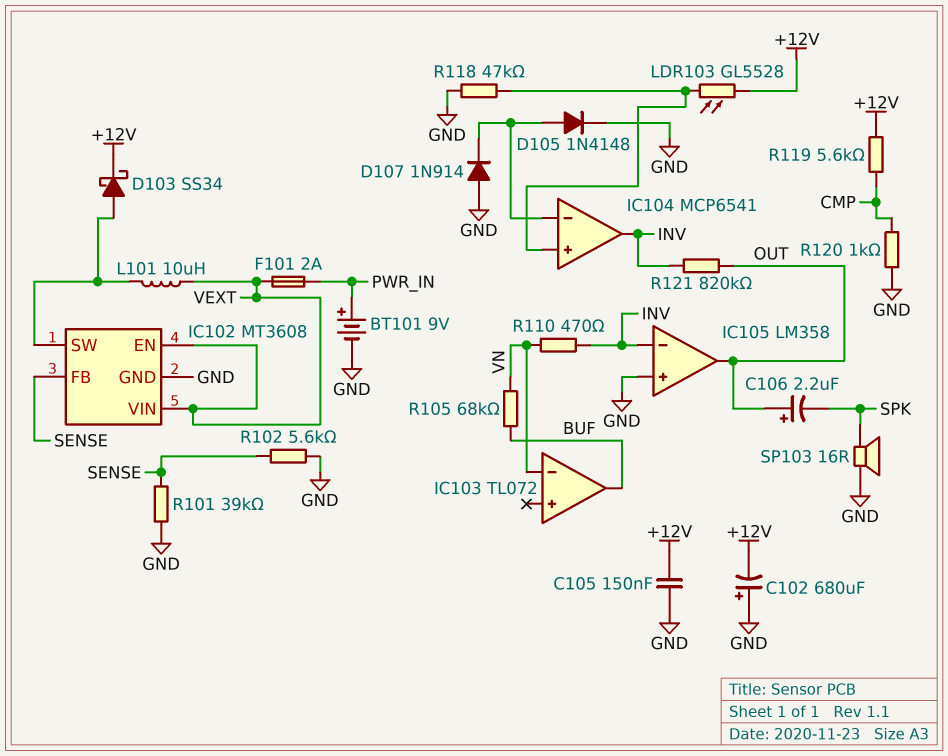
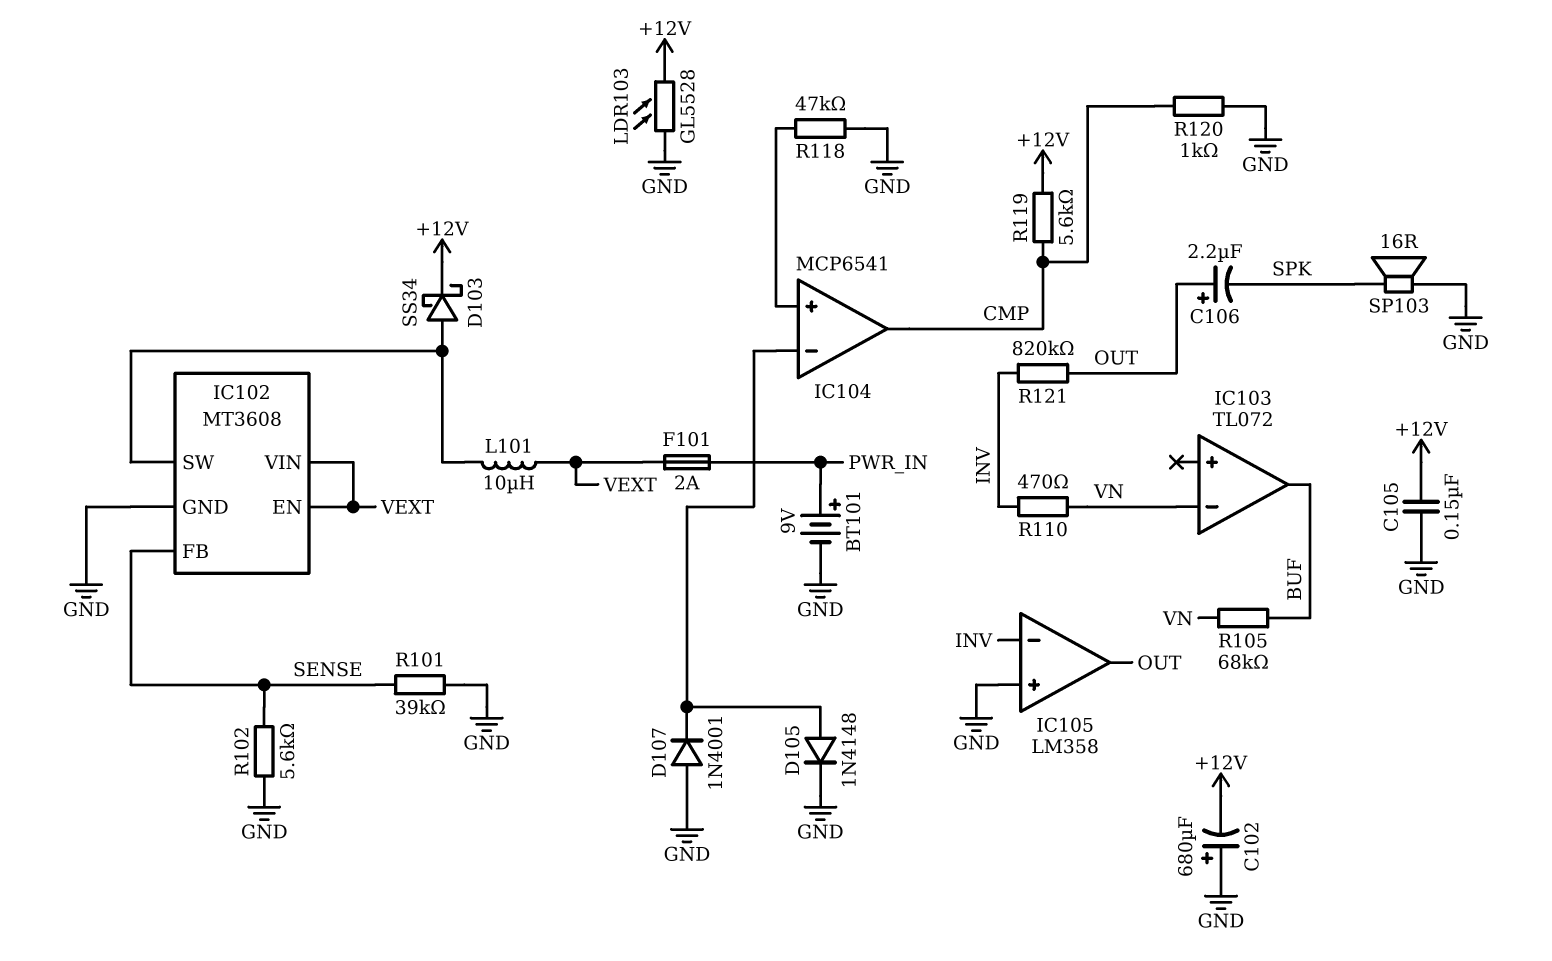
D107: diode 1N914 (A GND, K IC104/in-) -> diode 1N4001 (A GND, K IC104/in-)
IC104 pin out: INV -> CMP
LDR103: GL5528 (+12V, IC104/in+) -> GL5528 (+12V, GND)

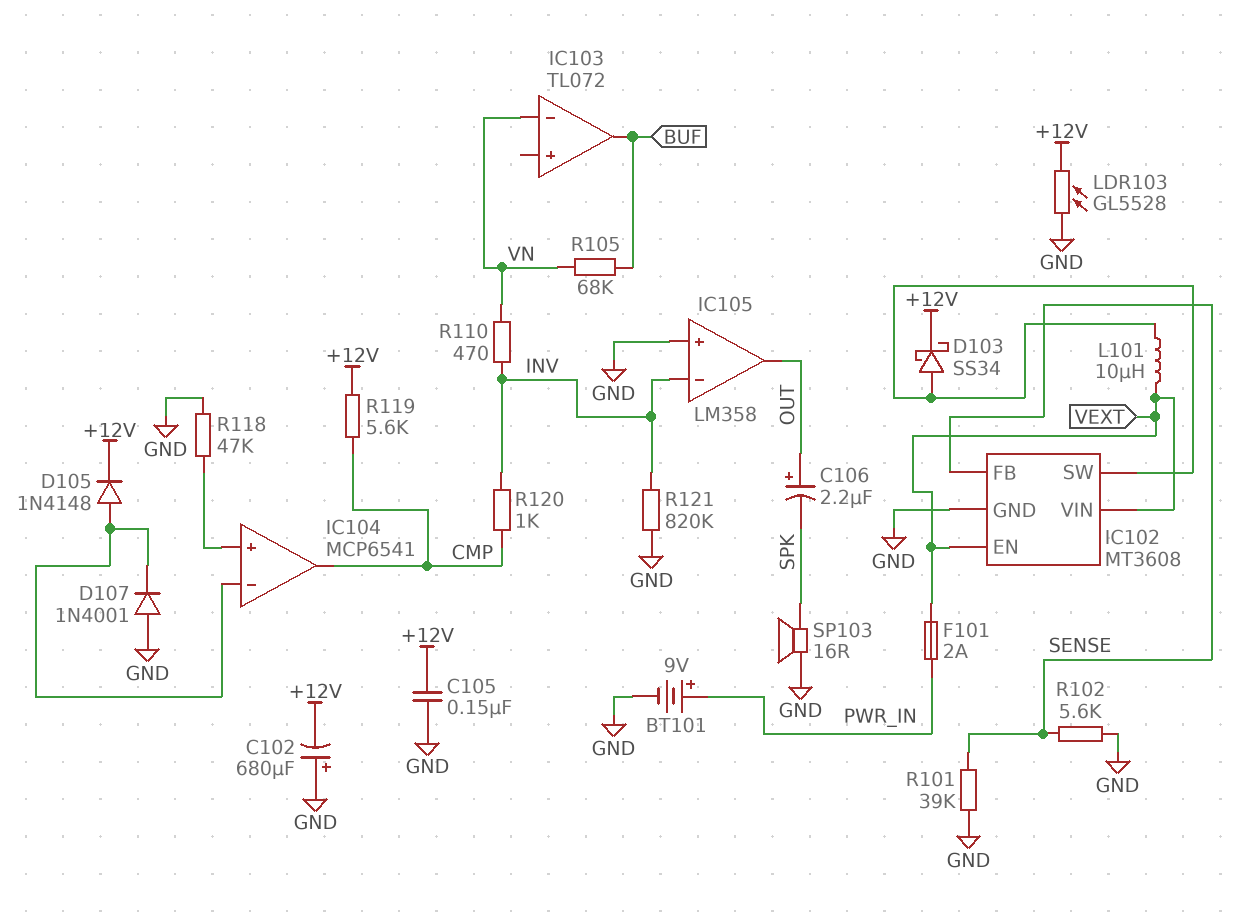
D105: diode 1N4148 (A IC104/in-, K GND) -> diode 1N4148 (A IC104/in-, K +12V)
R120: 1k (CMP, GND) -> 1k (CMP, INV)
R121: 820k (INV, OUT) -> 820k (GND, INV)

